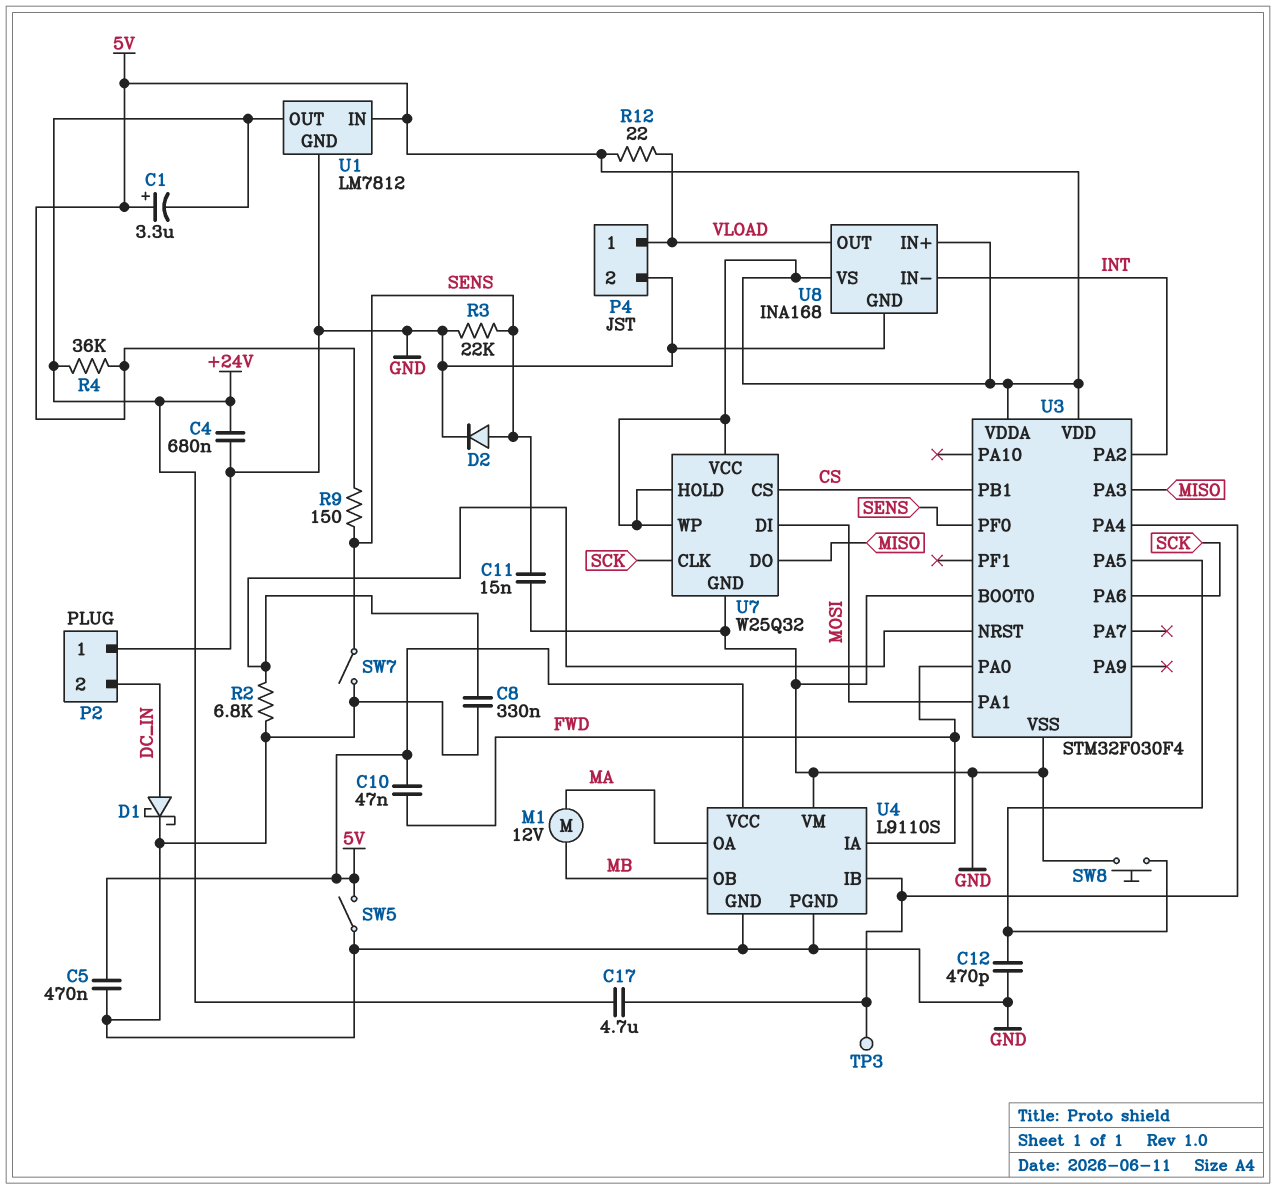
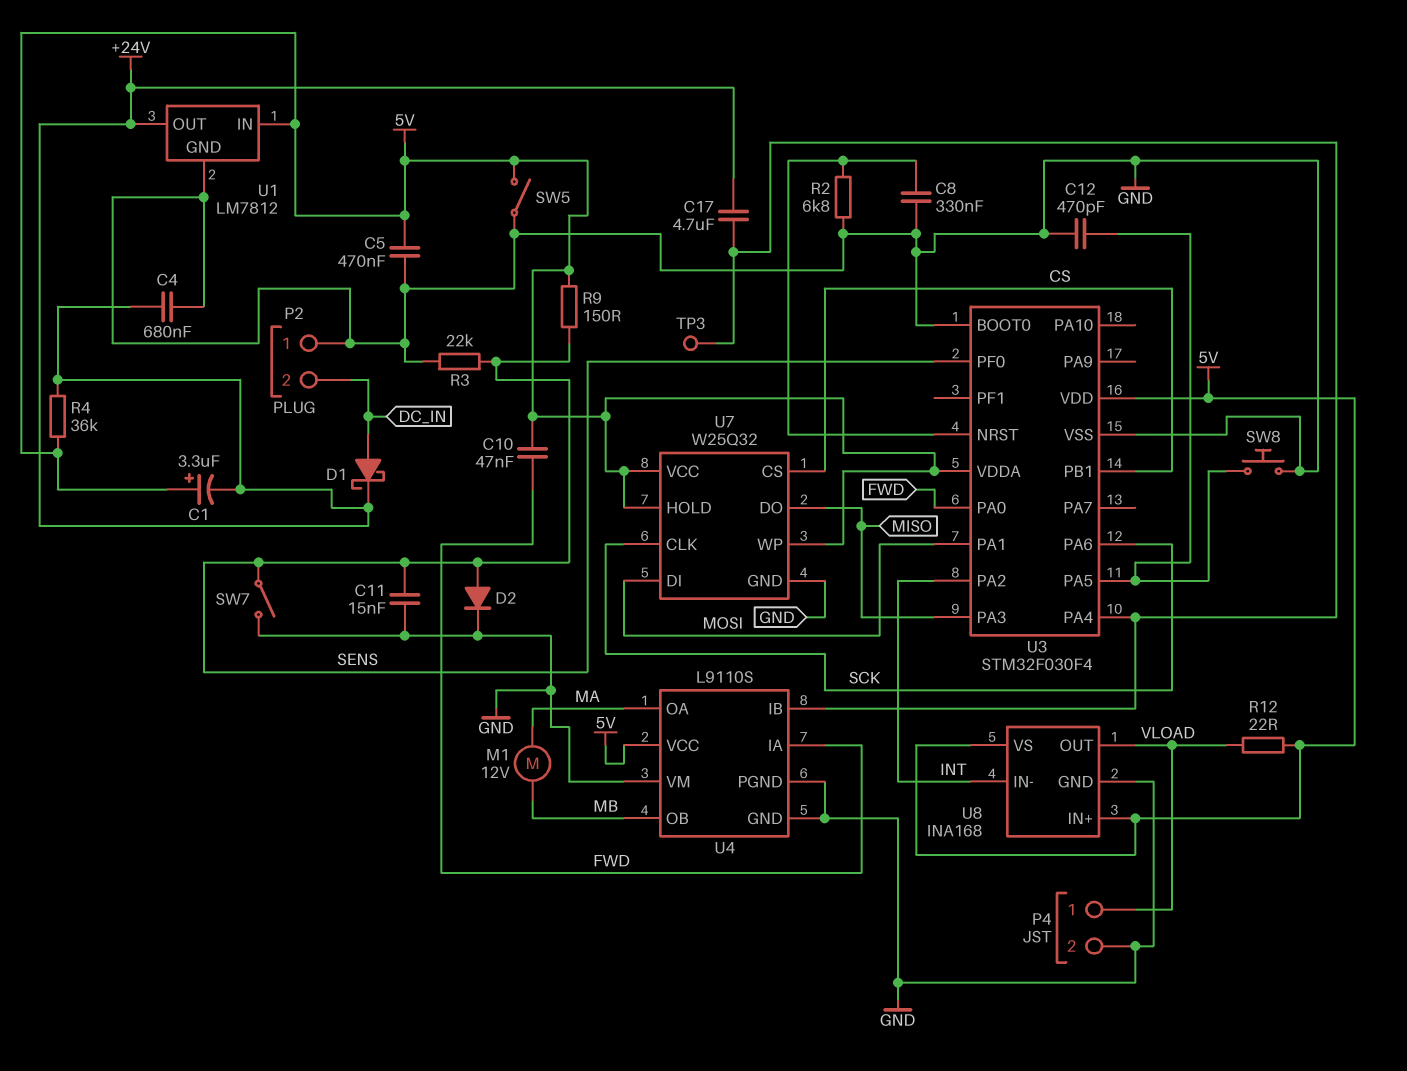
D1: schottky (A DC_IN, K GND) -> schottky (A DC_IN, K +24V)

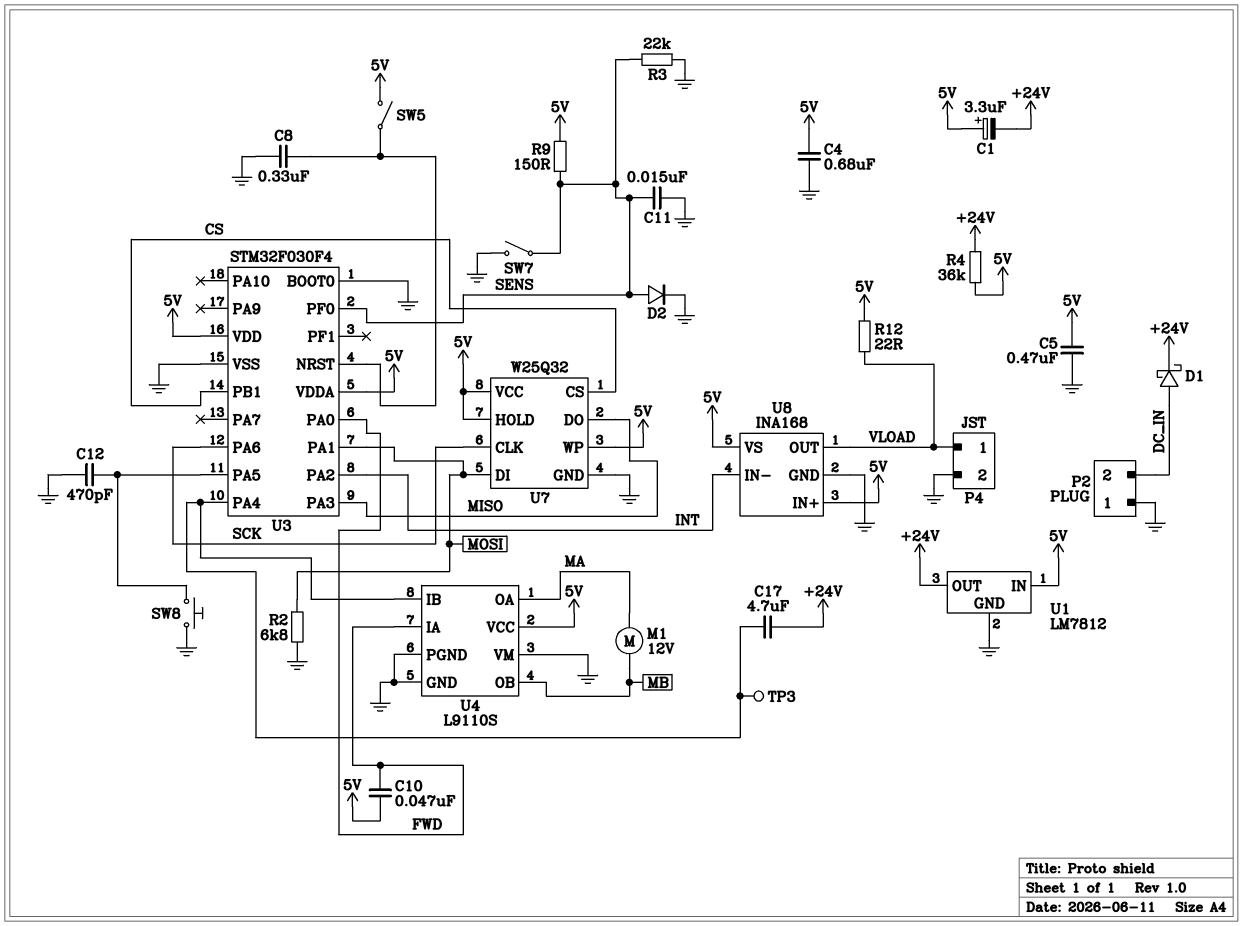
C4: 680nF (+24V, GND) -> 680nF (5V, GND)
R2: 6.8k (GND, U3/NRST) -> 6.8k (GND, MOSI)
SW5: switch (5V, GND) -> switch (5V, U3/NRST)

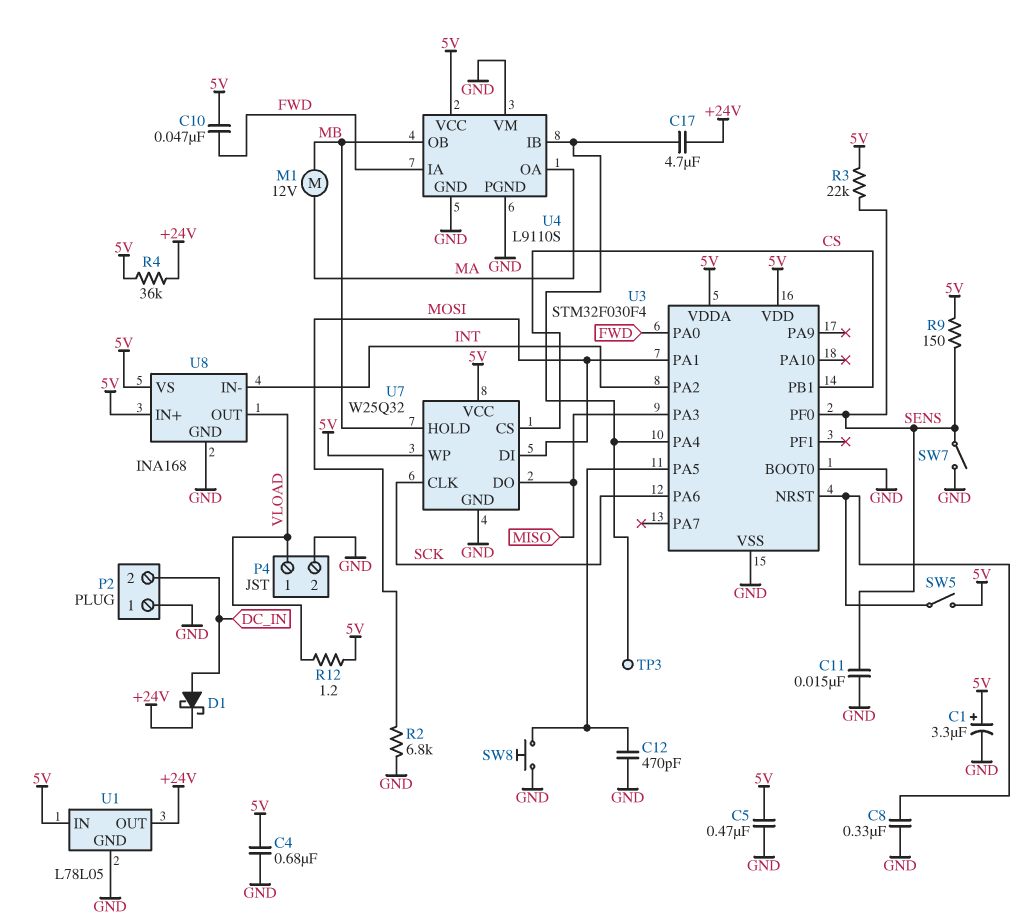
C1: 3.3uF (plus 5V, minus +24V) -> 3.3uF (plus 5V, minus GND)
D2: diode (A SENS, K GND) -> none
R3: 22k (GND, SENS) -> 22k (5V, SENS)
R12: 22 (5V, VLOAD) -> 1.2 (5V, VLOAD)
U1: LM7812 -> L78L05
U7 pin HOLD: 5V -> MB

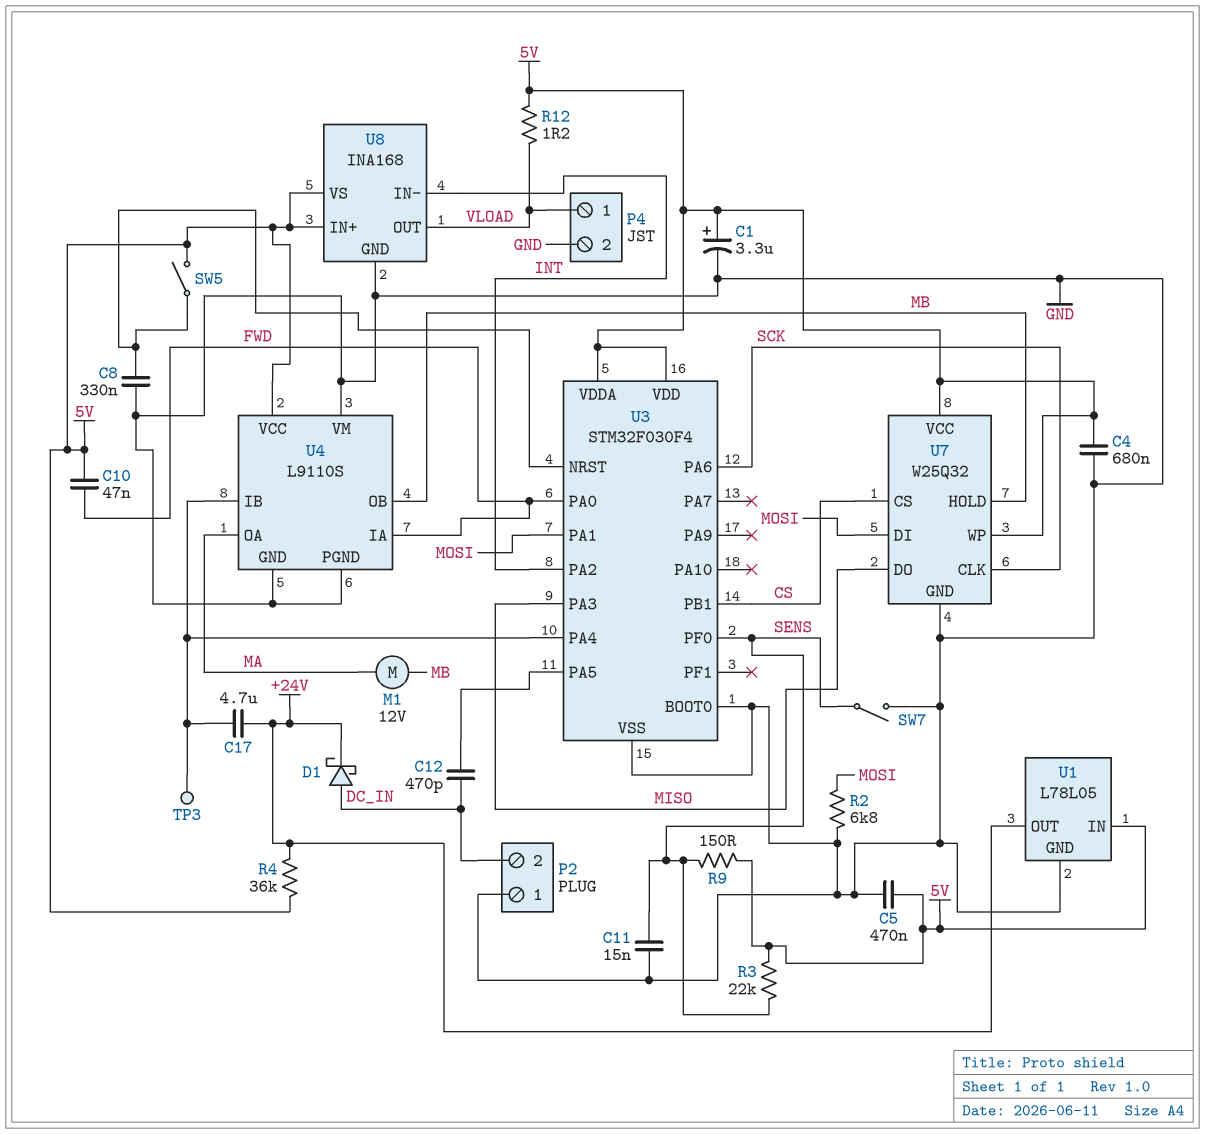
C12: 470pF (GND, U3/PA5) -> 470pF (DC_IN, U3/PA5)
SW8: button (GND, U3/PA5) -> none

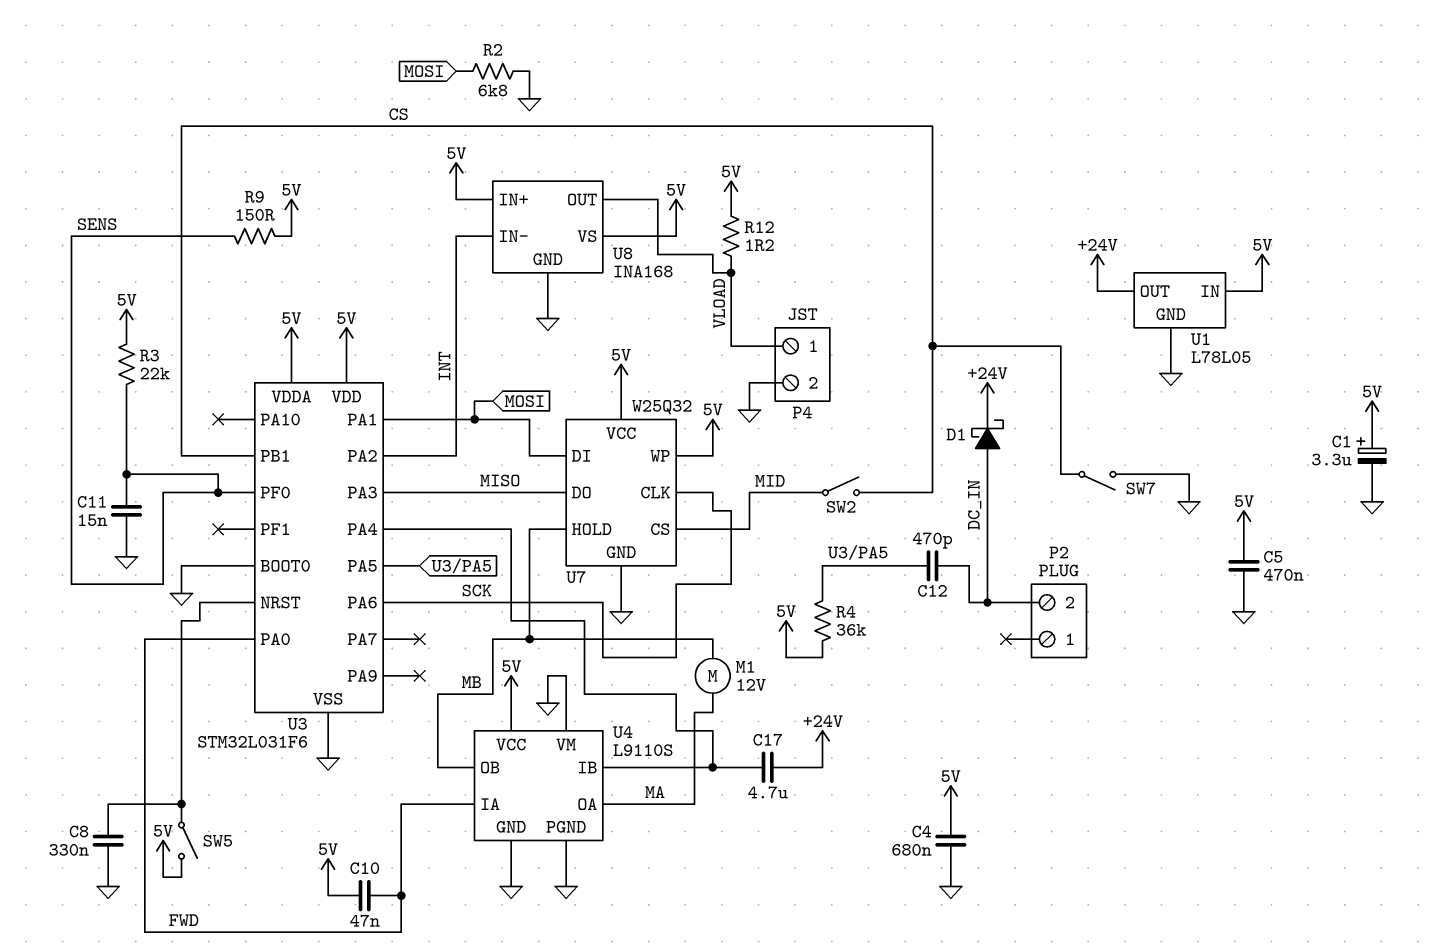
P2 pin 1: GND -> none
R4: 36k (+24V, 5V) -> 36k (5V, U3/PA5)
SW2: none -> switch (CS, MID)
SW7: switch (GND, SENS) -> switch (CS, GND)
TP3: test point (U3/PA4) -> none
U3: STM32F030F4 -> STM32L031F6
U7 pin CS: CS -> MID

